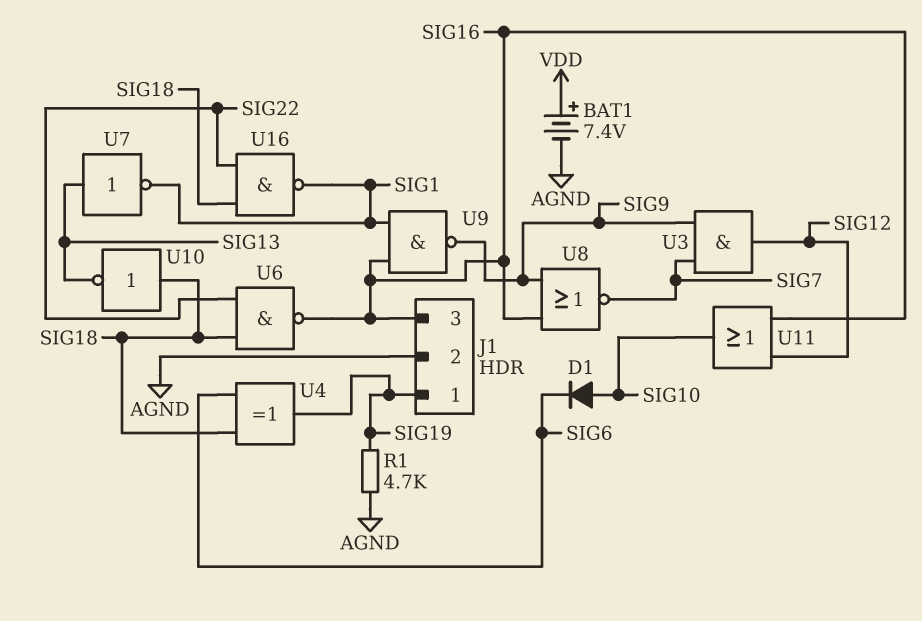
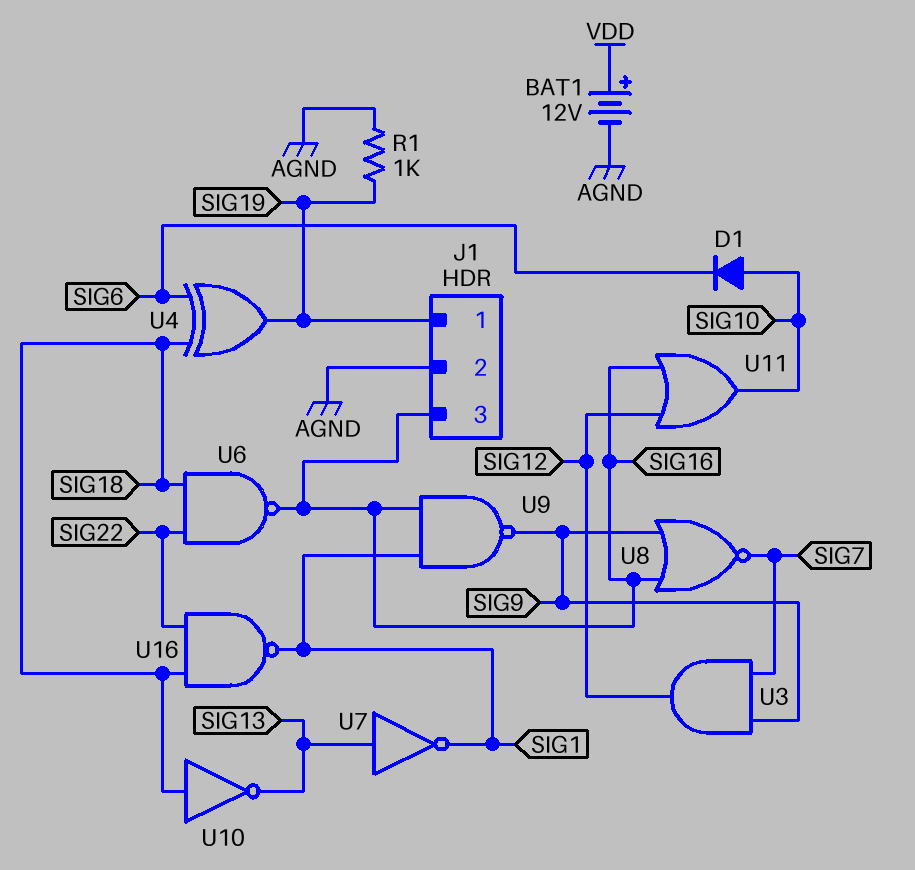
BAT1: 7.4V (plus VDD, minus AGND) -> 12V (plus VDD, minus AGND)
R1: 4.7k (AGND, SIG19) -> 1k (AGND, SIG19)

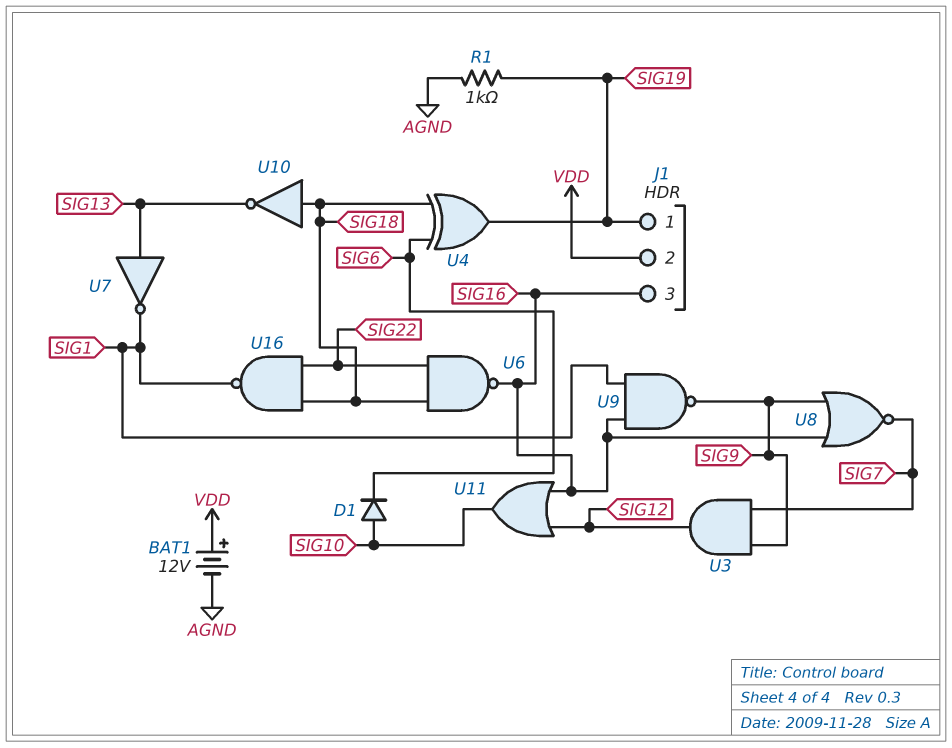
J1 pin 2: AGND -> VDD

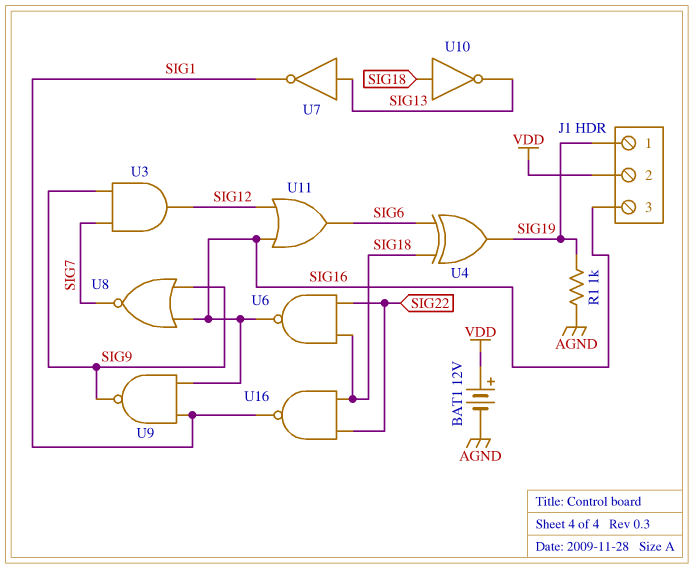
D1: diode (A SIG10, K SIG6) -> none
U11: OR (in SIG12, in SIG16, out SIG10) -> OR (in SIG12, in SIG16, out SIG6)

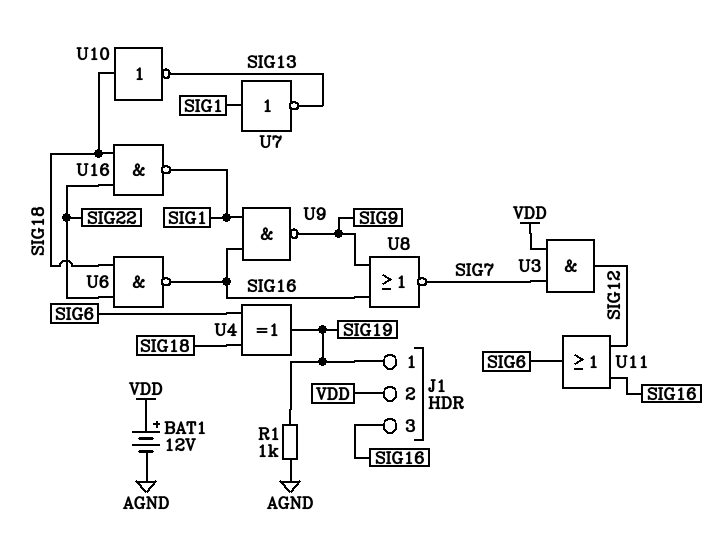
U3: AND (in SIG7, in SIG9, out SIG12) -> AND (in SIG7, in VDD, out SIG12)
U7: NOT (in SIG13, out SIG1) -> NOT (in SIG1, out SIG13)

